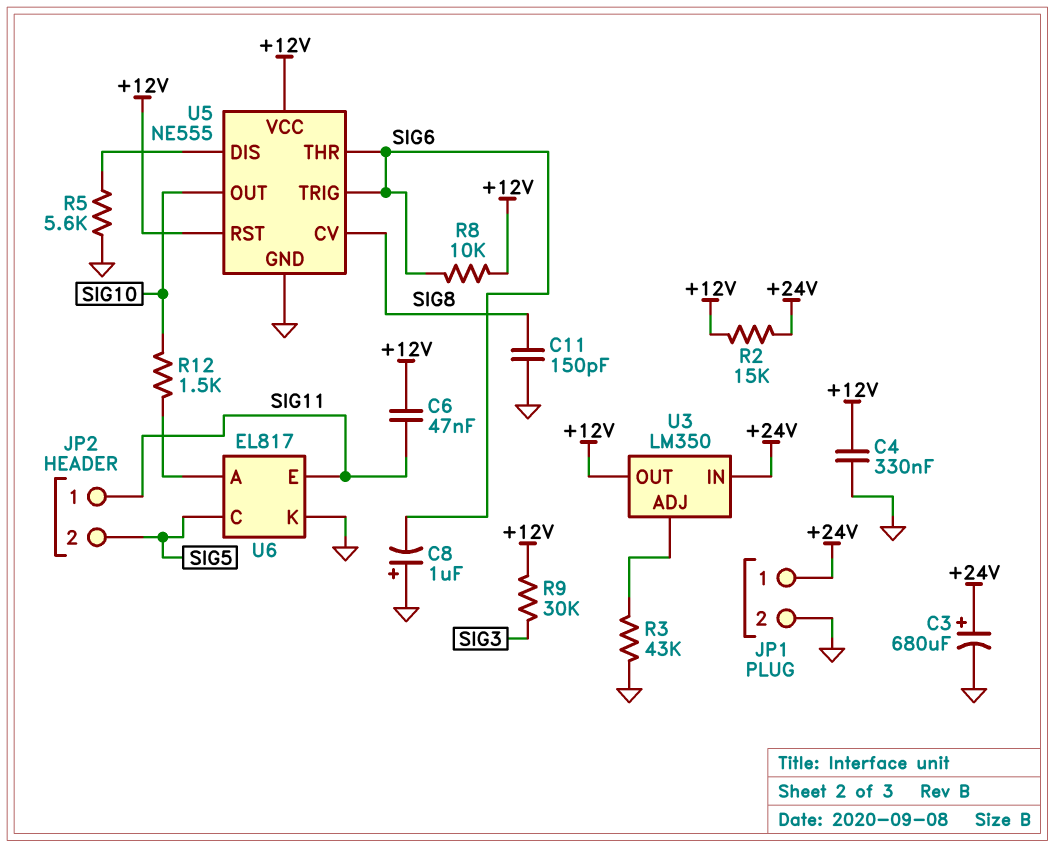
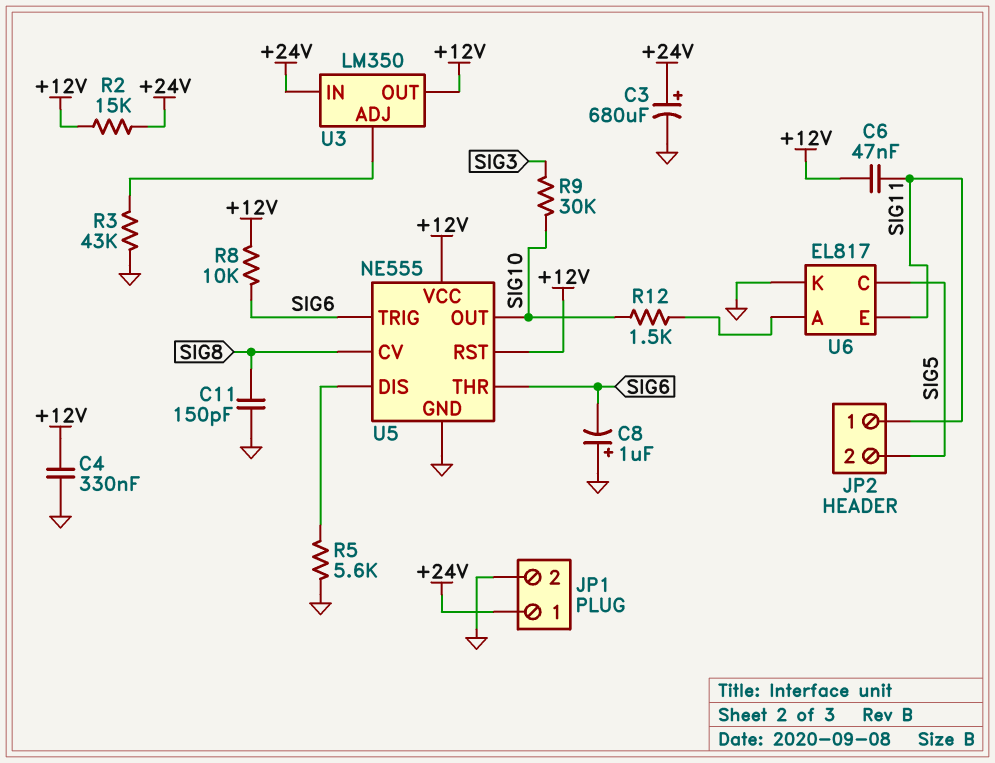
R9: 30k (+12V, SIG3) -> 30k (SIG3, SIG10)

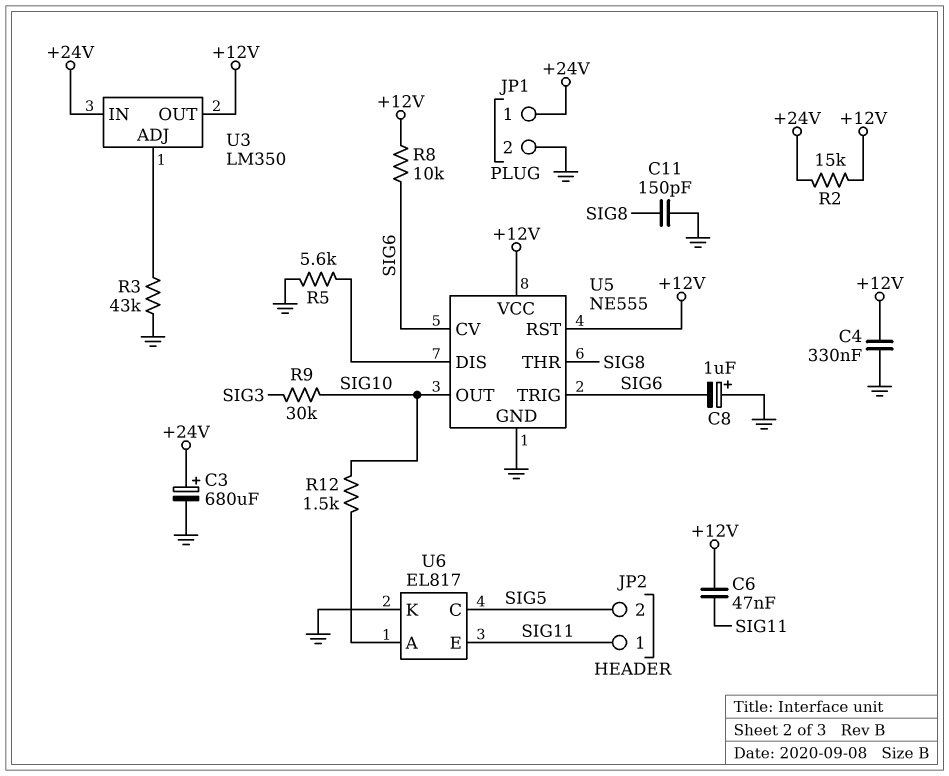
U5 pin CV: SIG8 -> SIG6
U5 pin THR: SIG6 -> SIG8

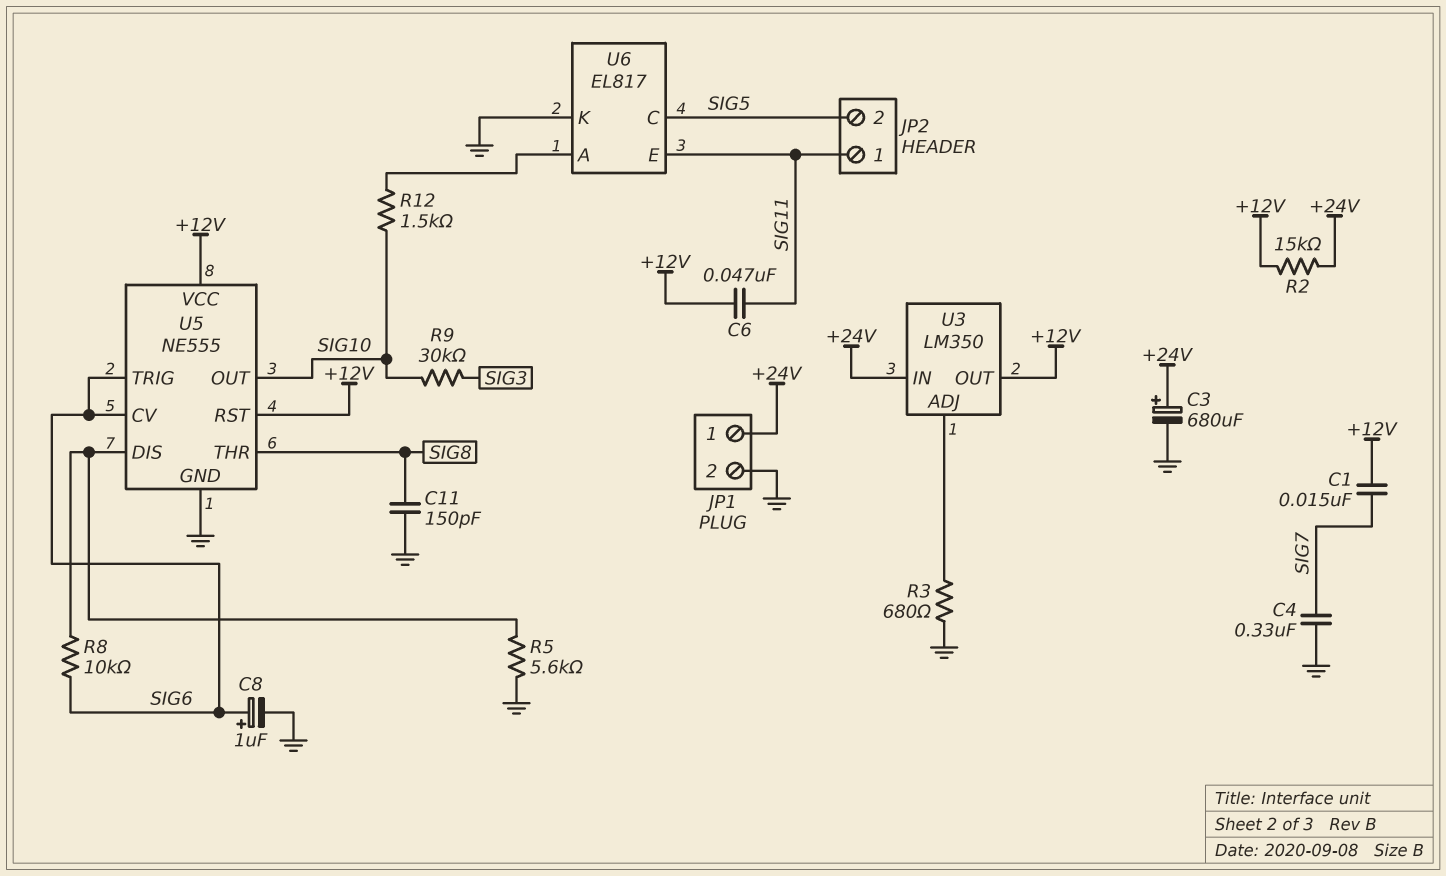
C1: none -> 15nF (+12V, SIG7)
C4: 330nF (+12V, GND) -> 330nF (GND, SIG7)
C8: 1uF (plus GND, minus SIG6) -> 1uF (plus SIG6, minus GND)
R3: 43k (GND, U3/ADJ) -> 680 (GND, U3/ADJ)
R8: 10k (+12V, SIG6) -> 10k (SIG6, U5/DIS)

